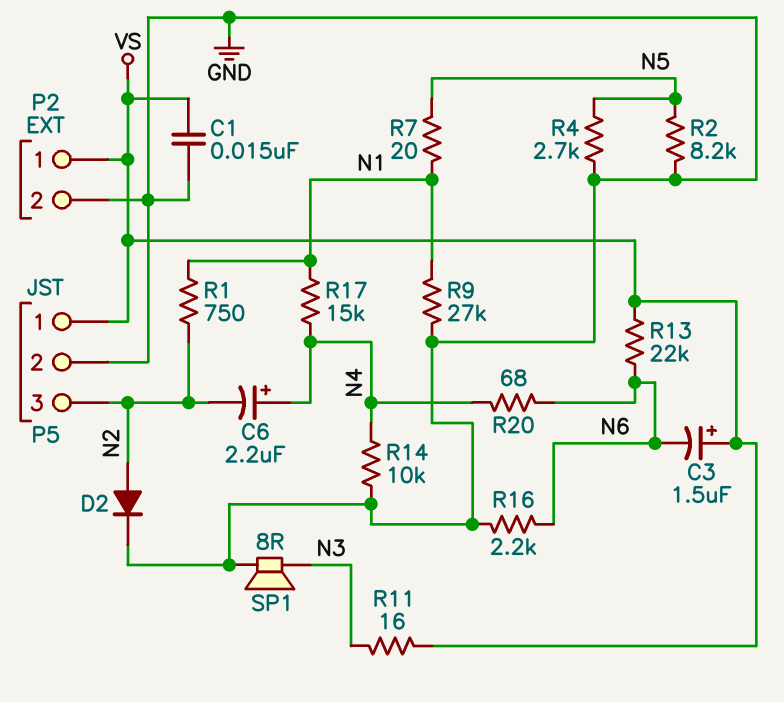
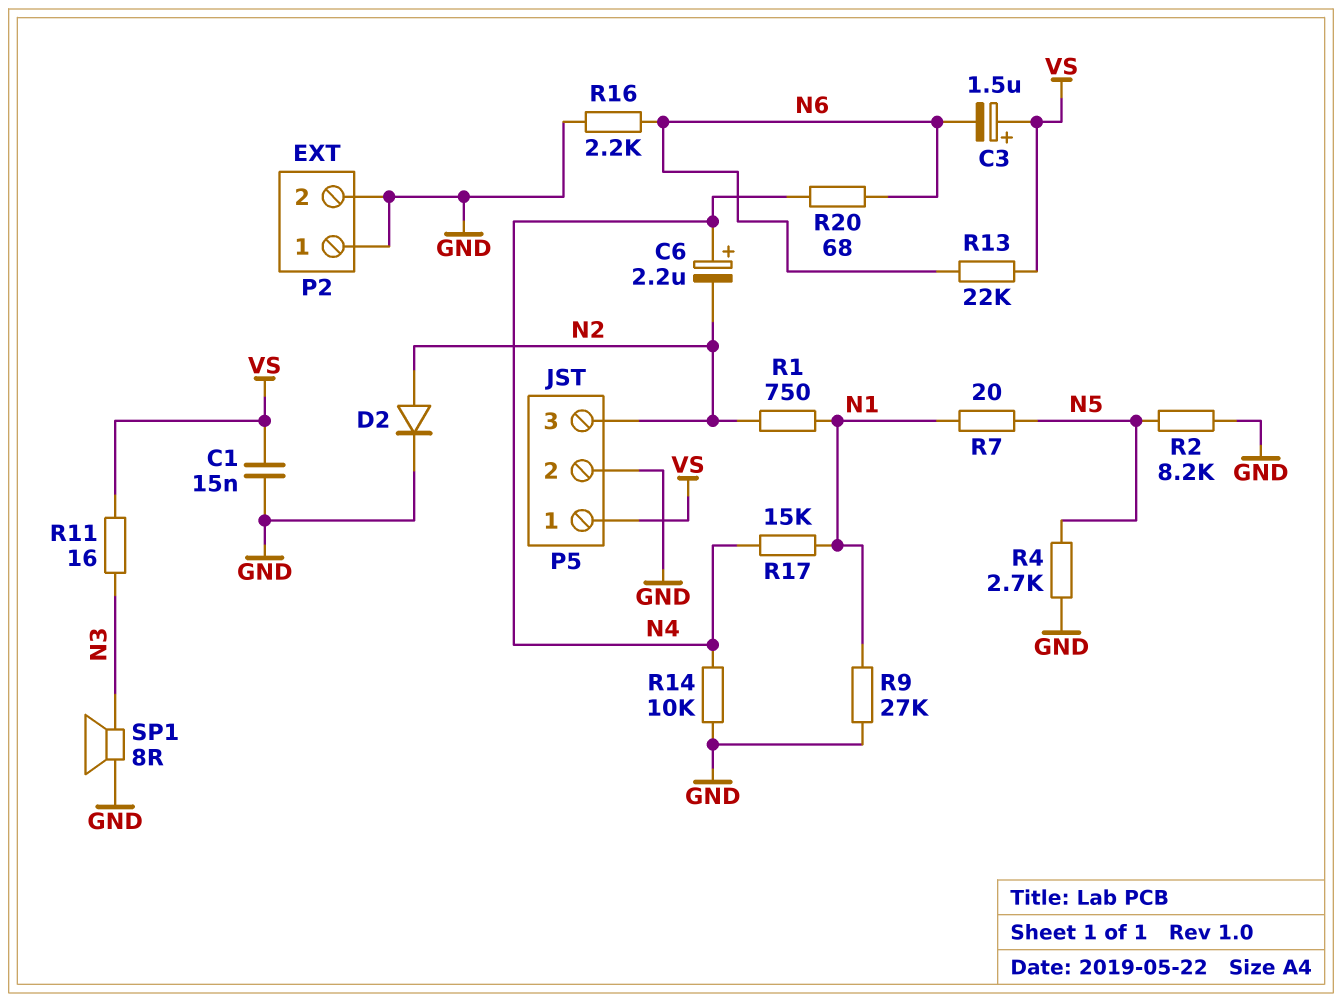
P2 pin 1: VS -> GND

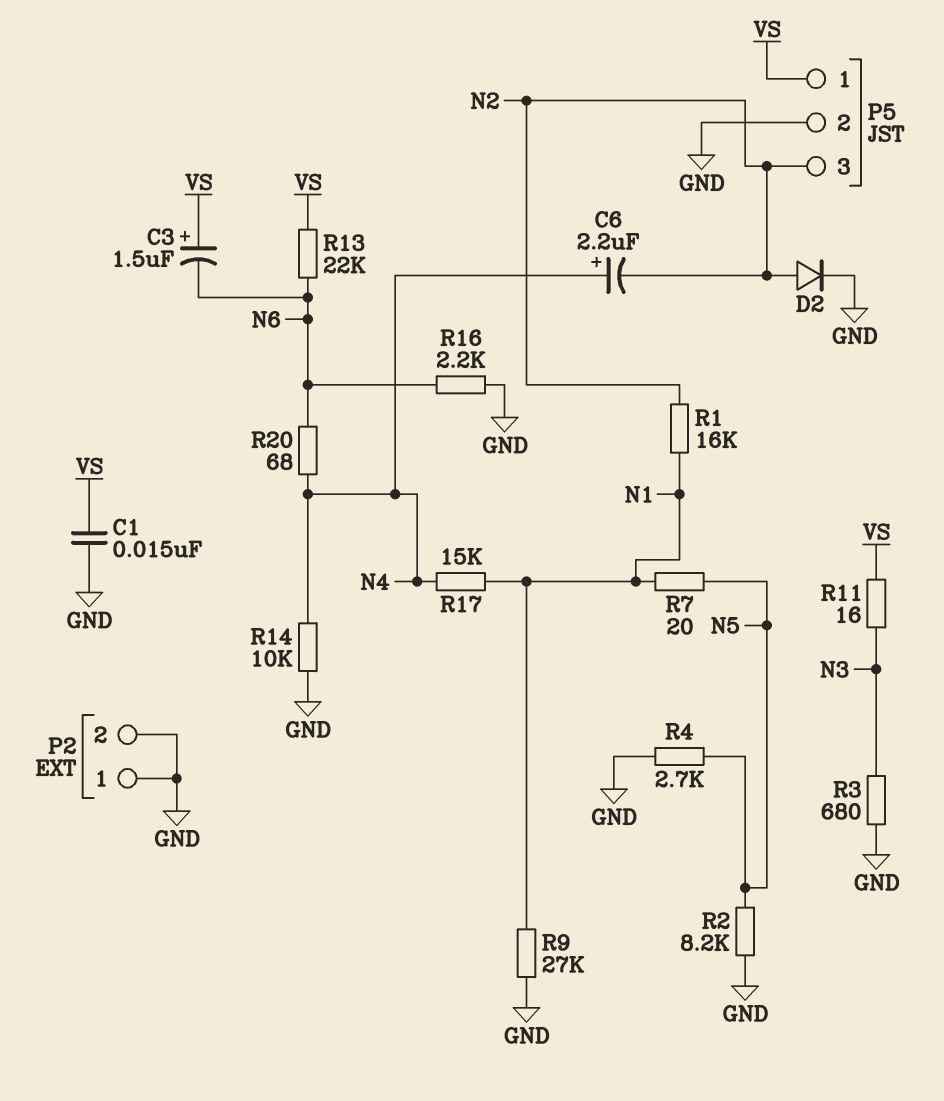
R1: 750 (N1, N2) -> 16k (N1, N2)
R3: none -> 680 (GND, N3)
SP1: speaker 8R (GND, N3) -> none

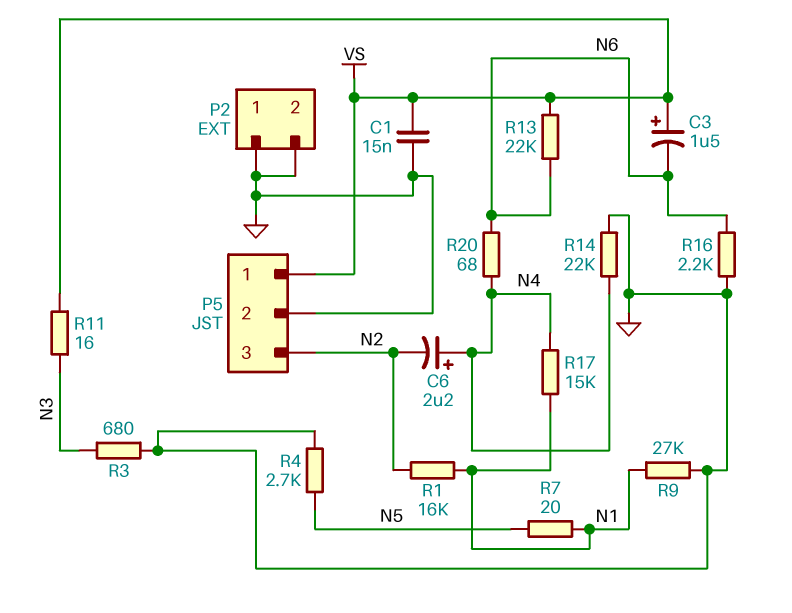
D2: diode (A N2, K GND) -> none
R2: 8.2k (GND, N5) -> none
R14: 10k (GND, N4) -> 22k (GND, N4)

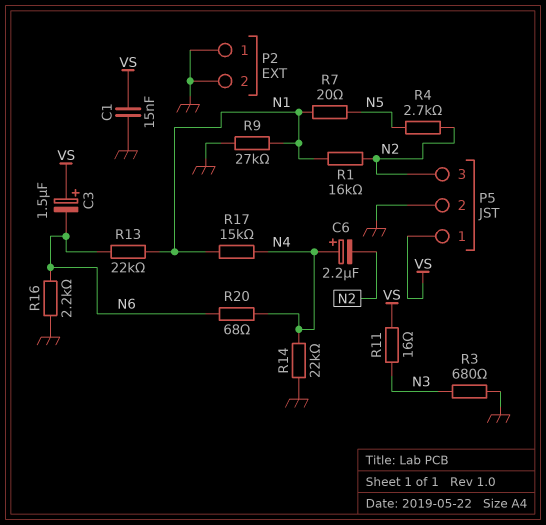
R4: 2.7k (GND, N5) -> 2.7k (N2, N5)
R13: 22k (N6, VS) -> 22k (N1, N6)

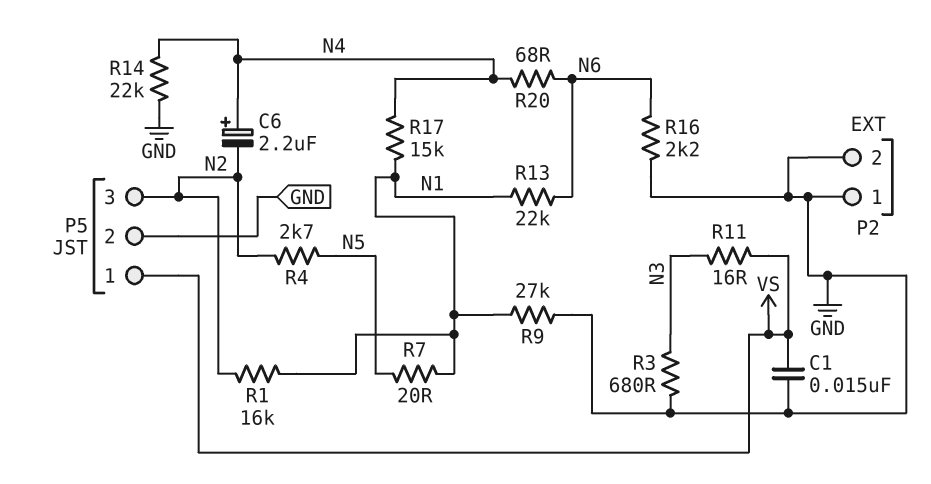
C3: 1.5uF (plus VS, minus N6) -> none

